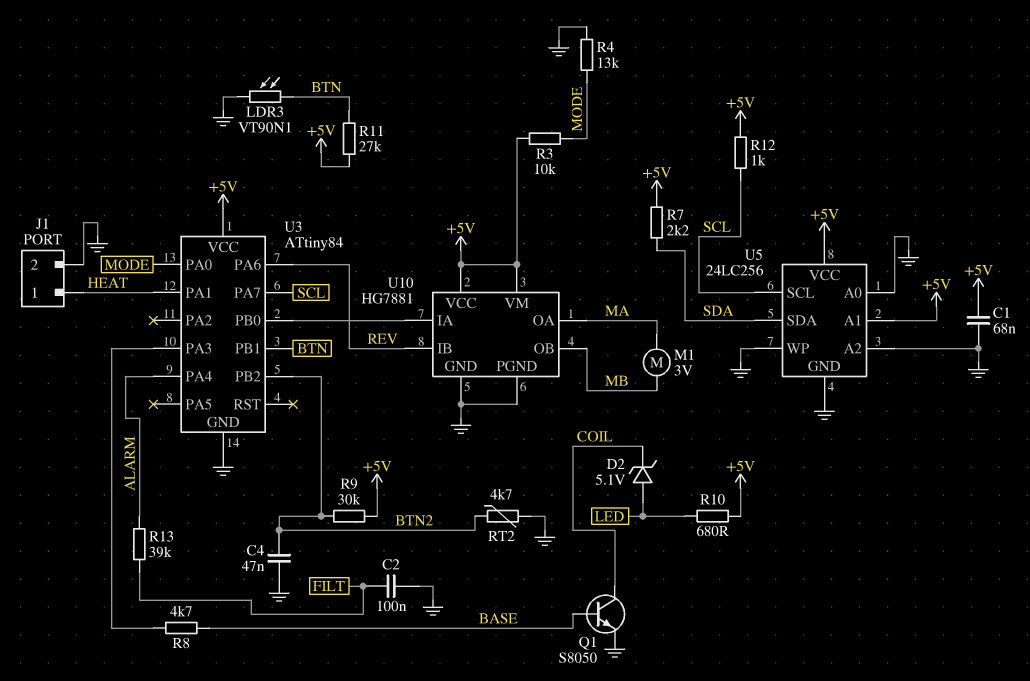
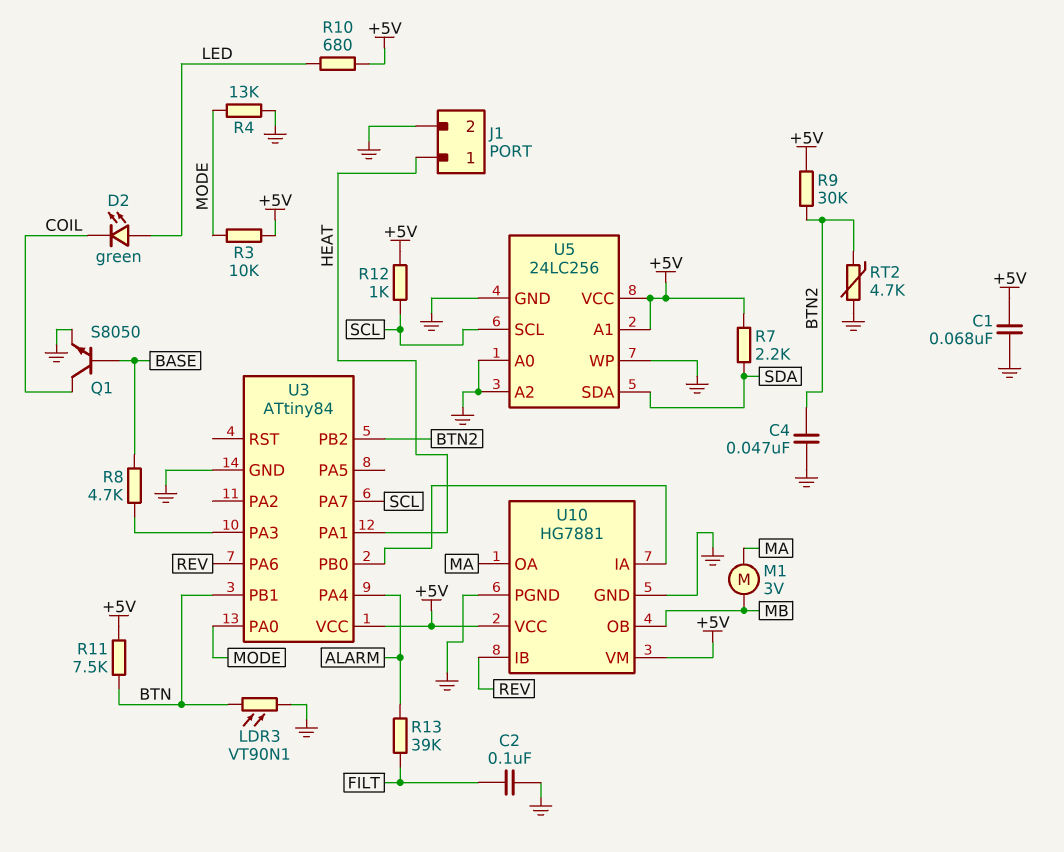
D2: zener 5.1V (A LED, K COIL) -> LED green (A LED, K COIL)
R11: 27k (+5V, BTN) -> 7.5k (+5V, BTN)

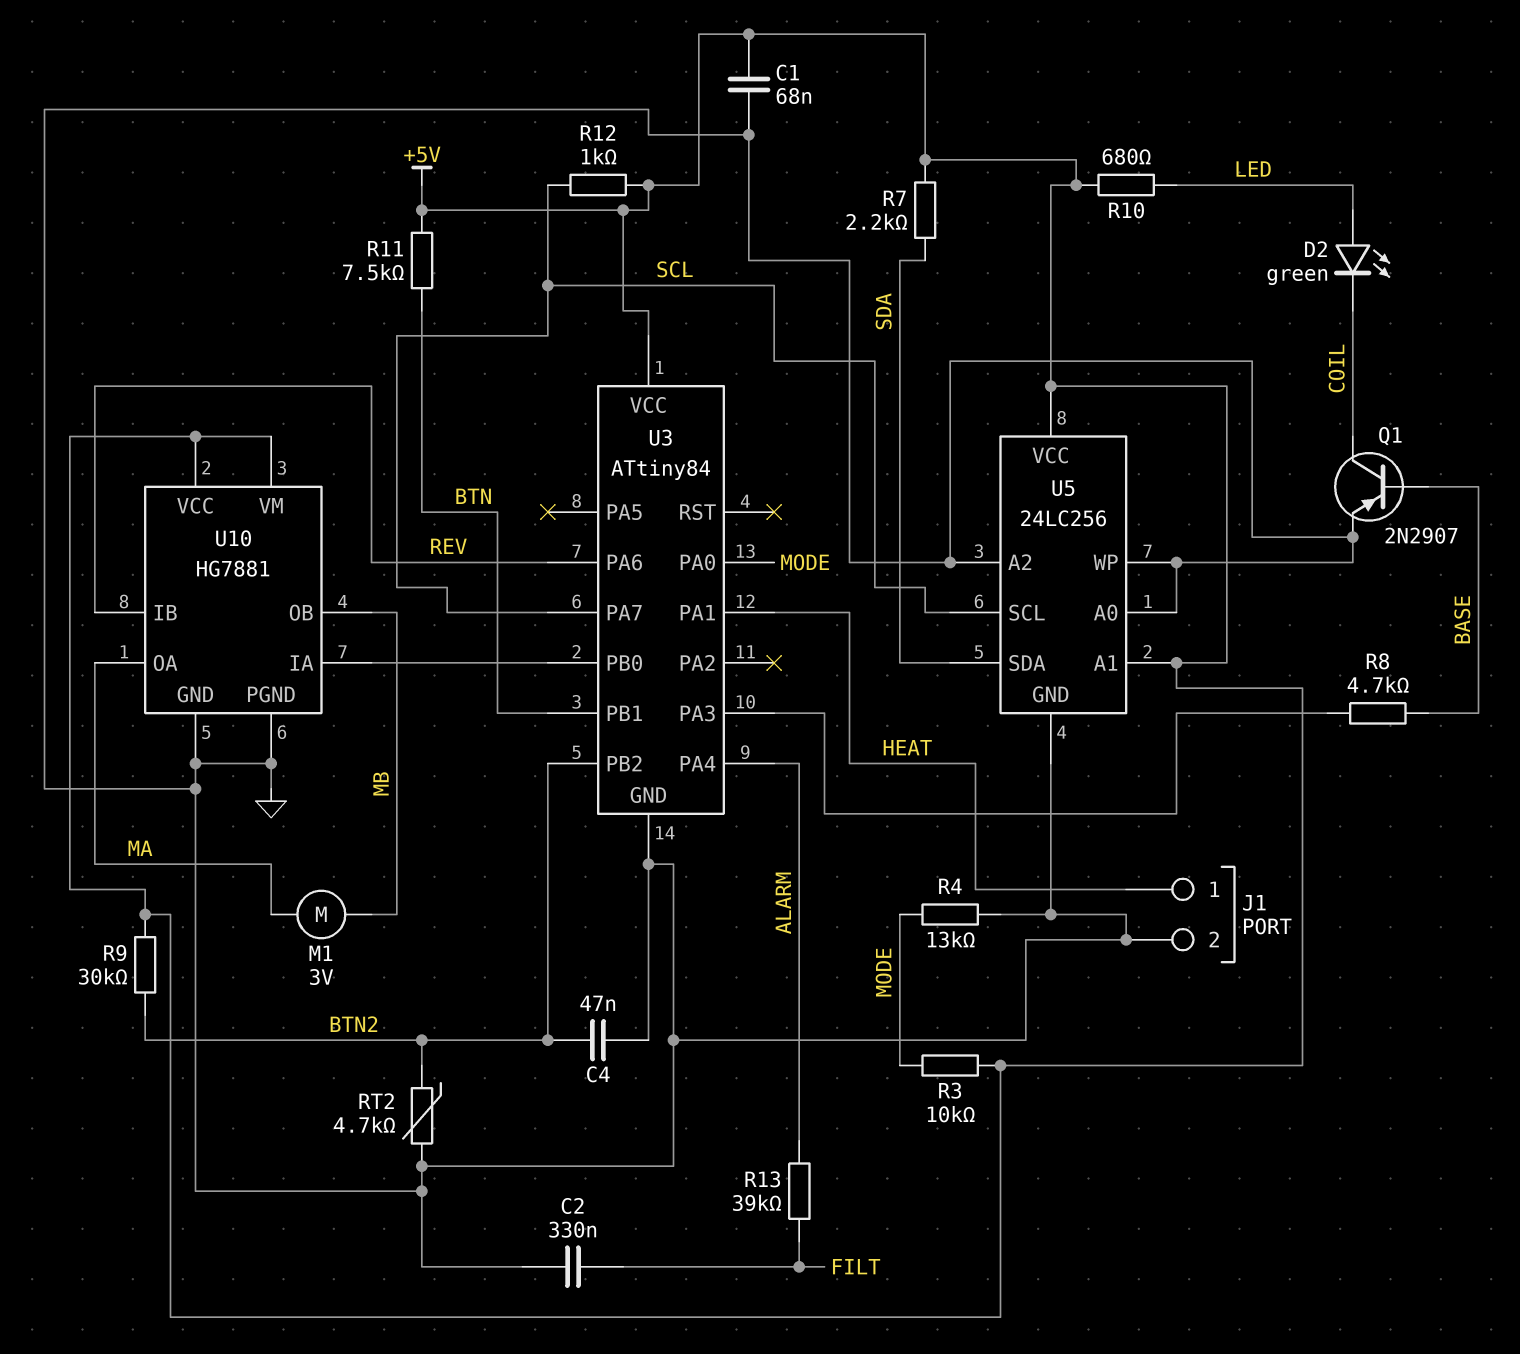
C2: 100nF (FILT, GND) -> 330nF (FILT, GND)
LDR3: VT90N1 (BTN, GND) -> none
Q1: NPN S8050 (B BASE, C COIL, E GND) -> PNP 2N2907 (B BASE, C COIL, E GND)

